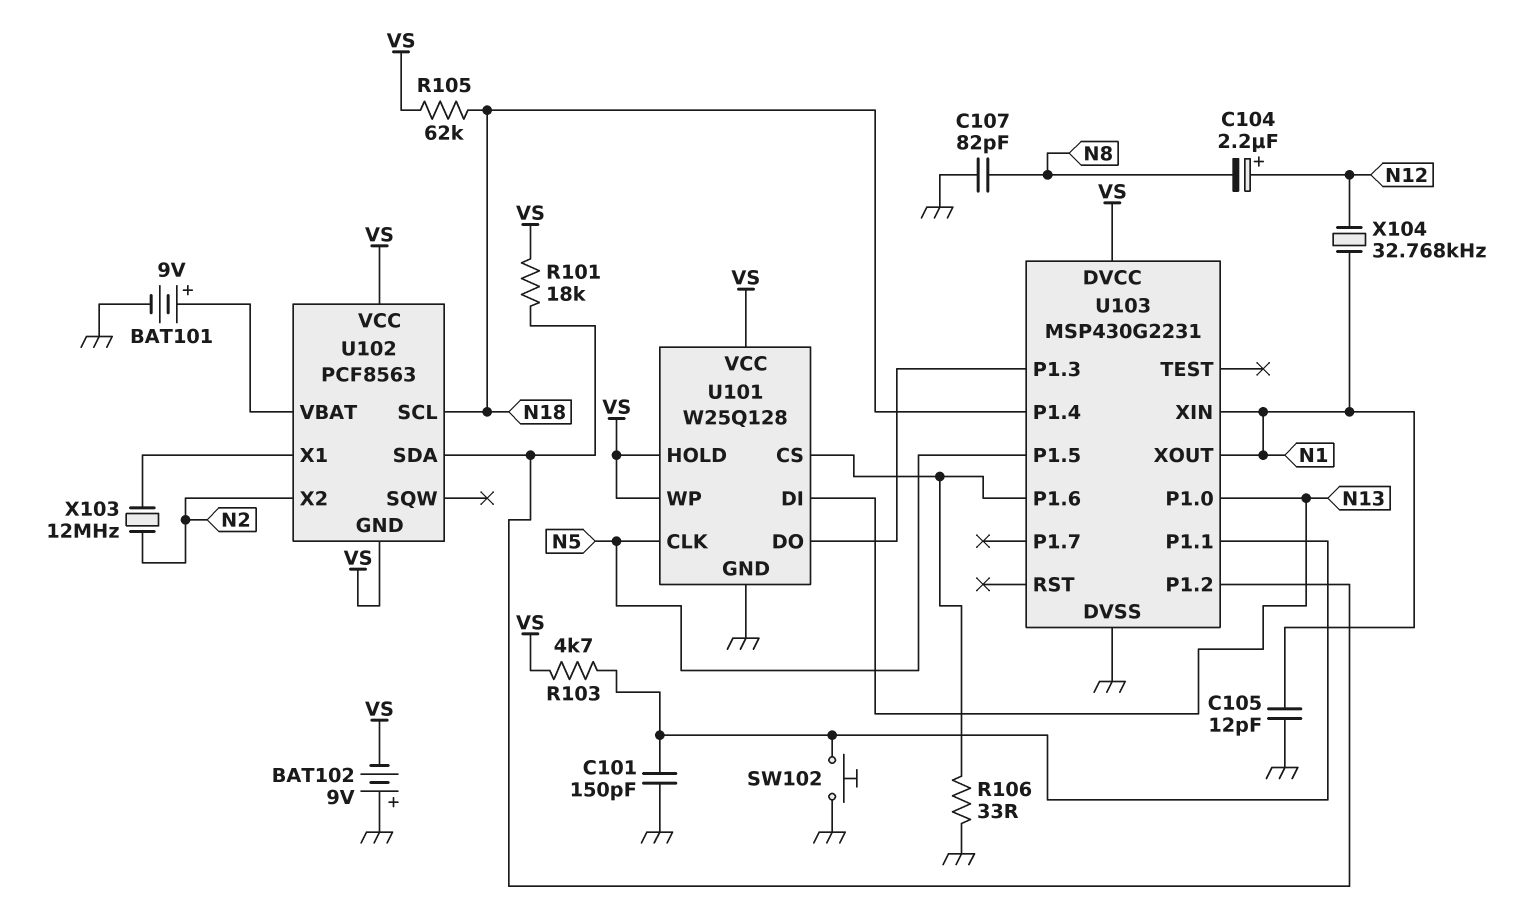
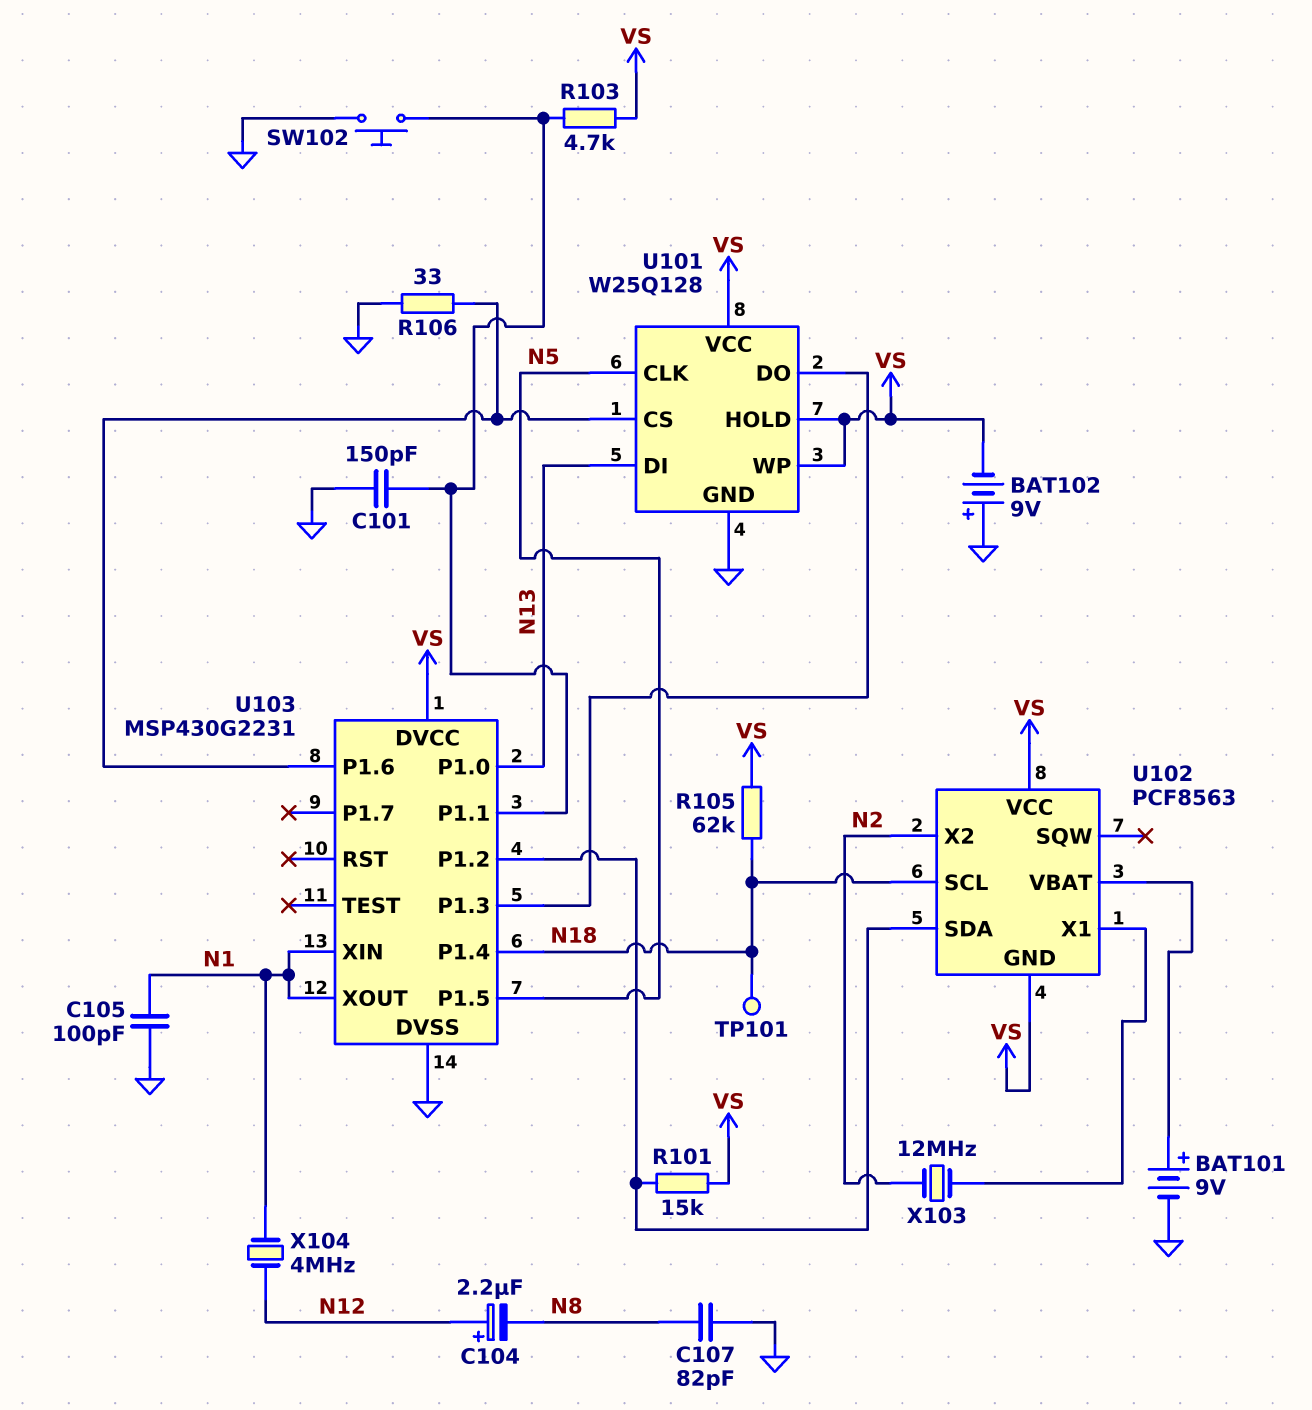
C105: 12pF (GND, N1) -> 100pF (GND, N1)
R101: 18k (U102/SDA, VS) -> 15k (U102/SDA, VS)
TP101: none -> test point (N18)
X104: 32.768kHz (N1, N12) -> 4MHz (N1, N12)

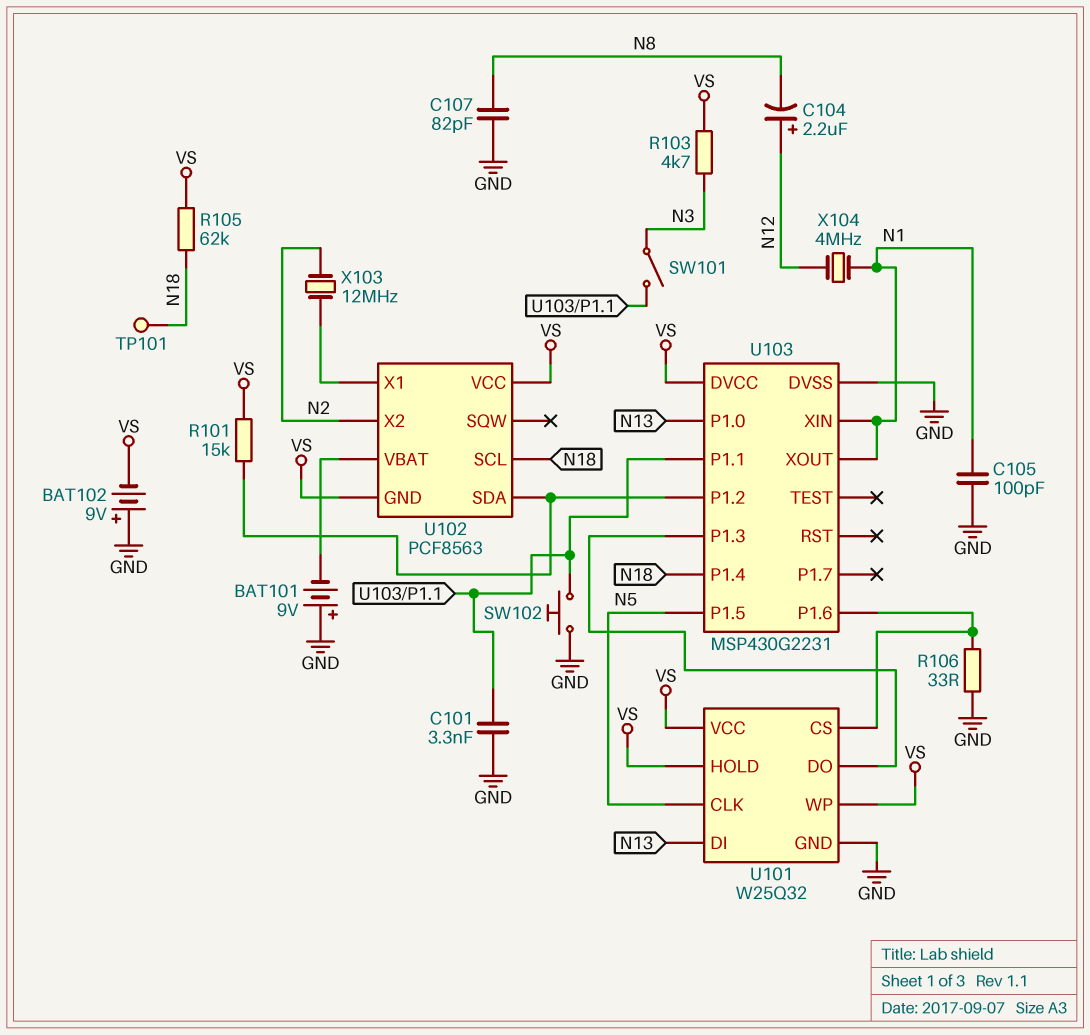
BAT101: 9V (plus U102/VBAT, minus GND) -> 9V (plus GND, minus U102/VBAT)
C101: 150pF (GND, U103/P1.1) -> 3.3nF (GND, U103/P1.1)
R103: 4.7k (U103/P1.1, VS) -> 4.7k (N3, VS)
SW101: none -> switch (N3, U103/P1.1)
U101: W25Q128 -> W25Q32

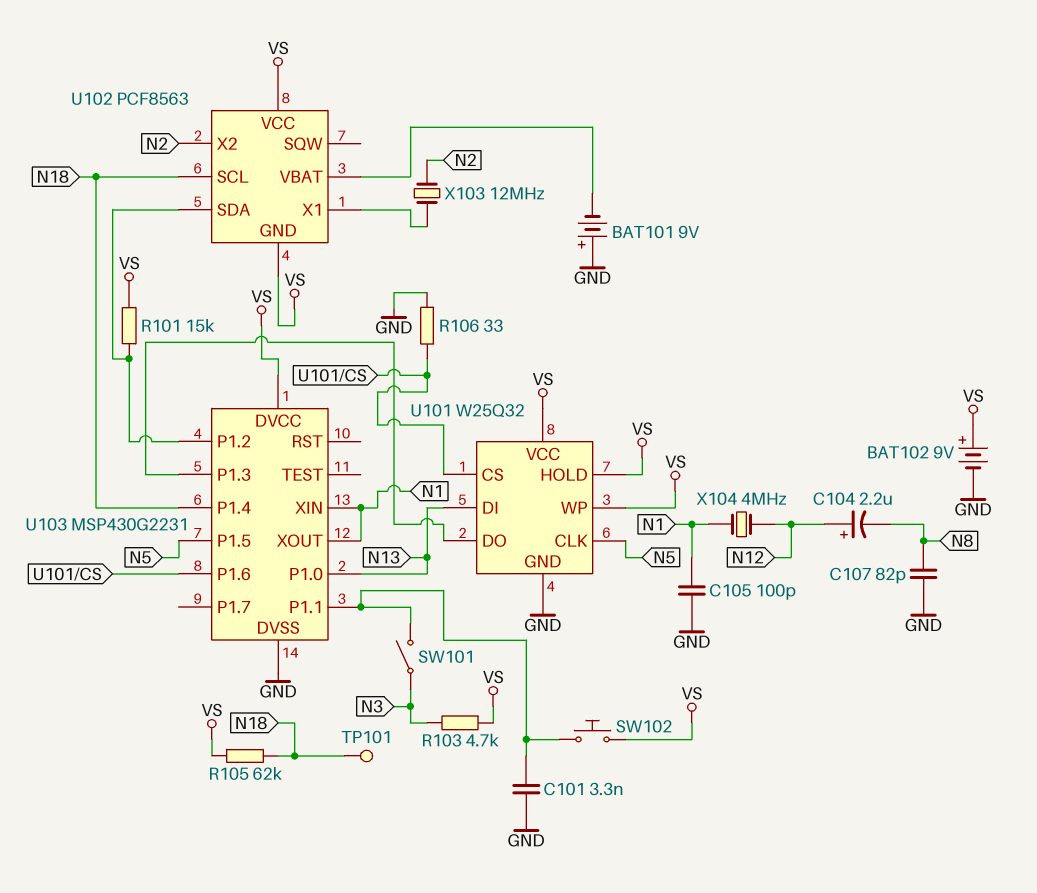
BAT102: 9V (plus GND, minus VS) -> 9V (plus VS, minus GND)
SW102: button (GND, U103/P1.1) -> button (U103/P1.1, VS)

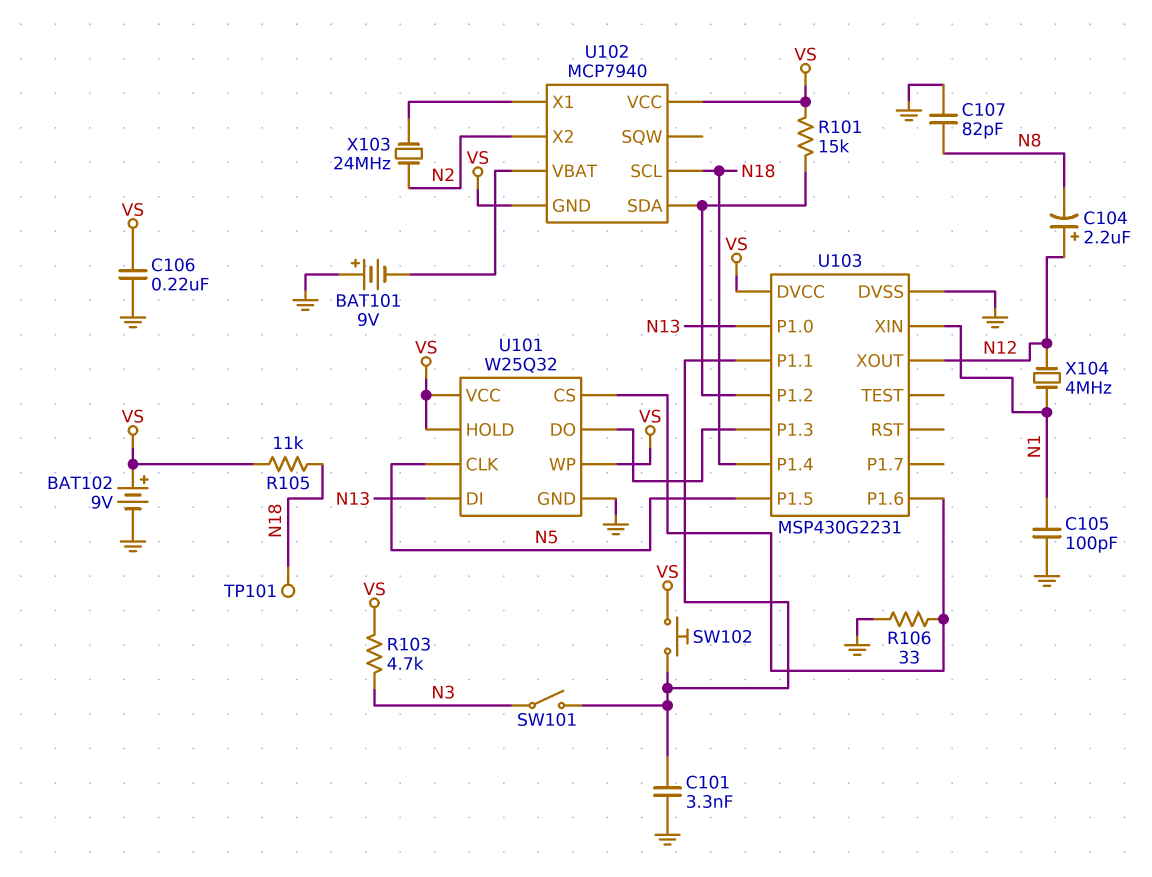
C106: none -> 220nF (GND, VS)
R105: 62k (N18, VS) -> 11k (N18, VS)
U102: PCF8563 -> MCP7940
U103 pin XOUT: N1 -> N12
X103: 12MHz (N2, U102/X1) -> 24MHz (N2, U102/X1)

